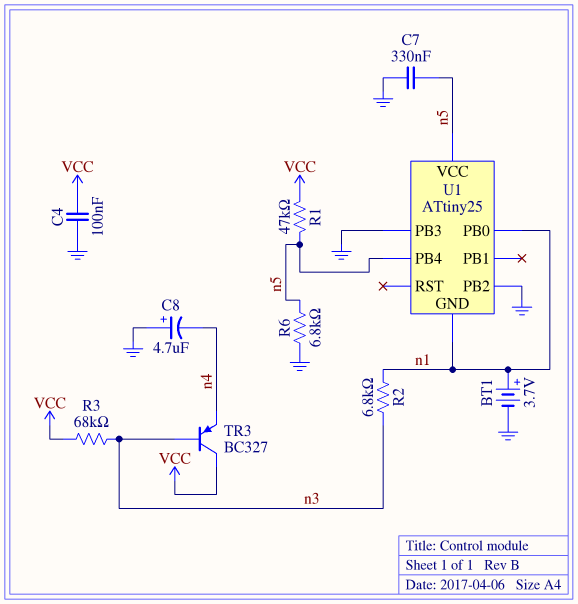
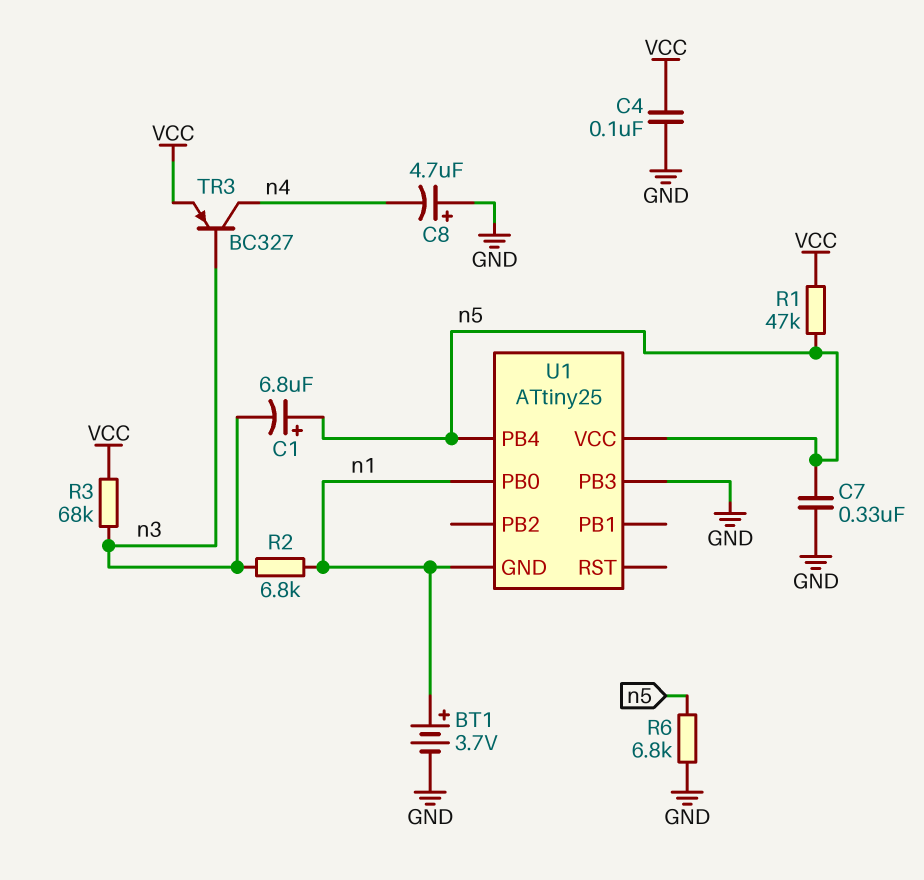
C1: none -> 6.8uF (plus n5, minus n3)
TR3: PNP BC327 (B n3, C VCC, E n4) -> PNP BC327 (B n3, C n4, E VCC)
U1 pin PB2: GND -> none

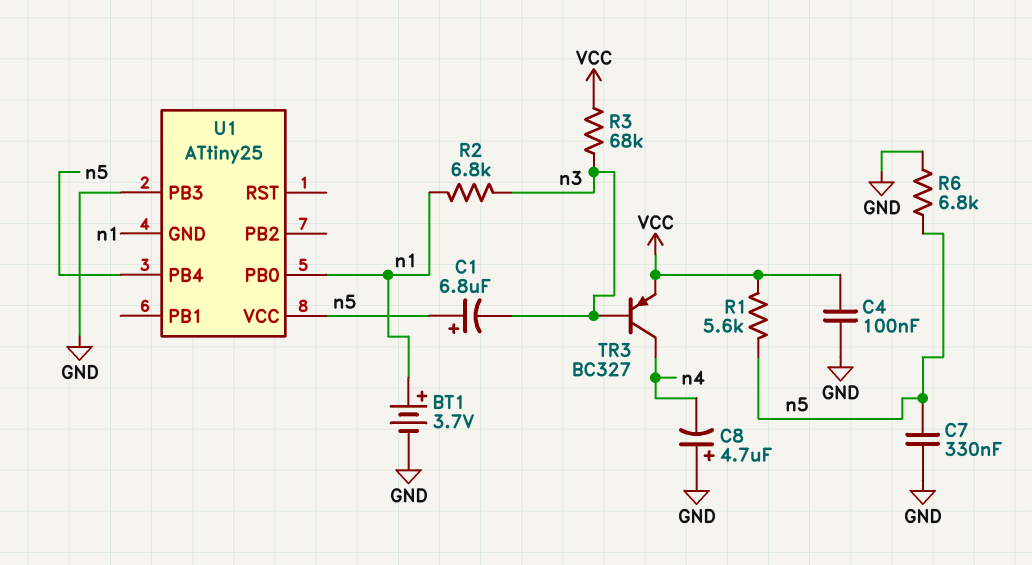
R1: 47k (VCC, n5) -> 5.6k (VCC, n5)

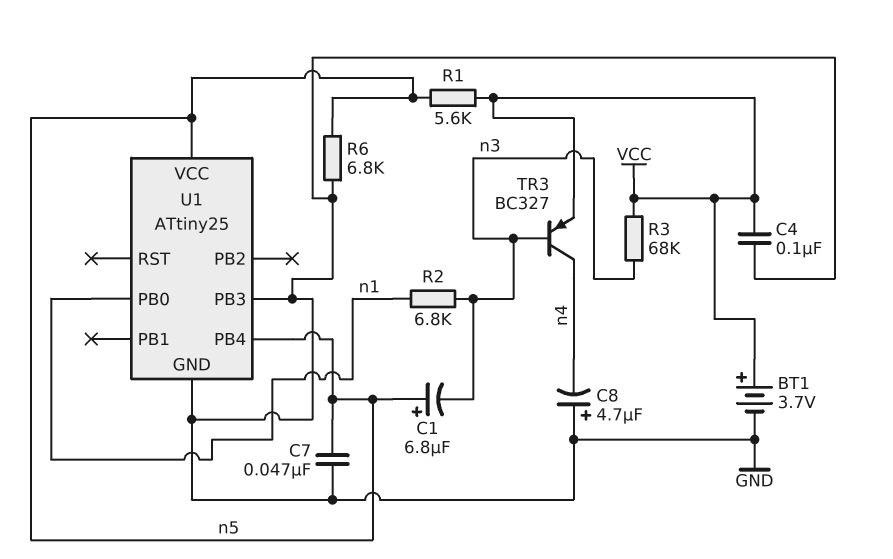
BT1: 3.7V (plus n1, minus GND) -> 3.7V (plus VCC, minus GND)
C7: 330nF (GND, n5) -> 47nF (GND, n5)
U1 pin GND: n1 -> GND

